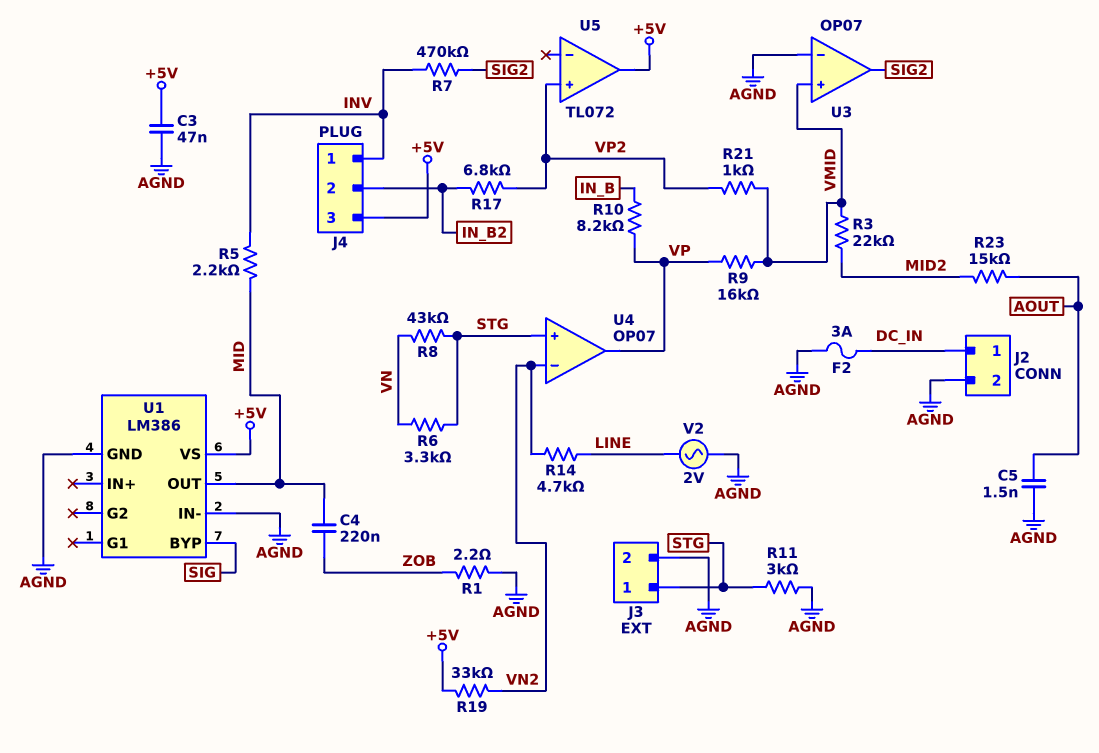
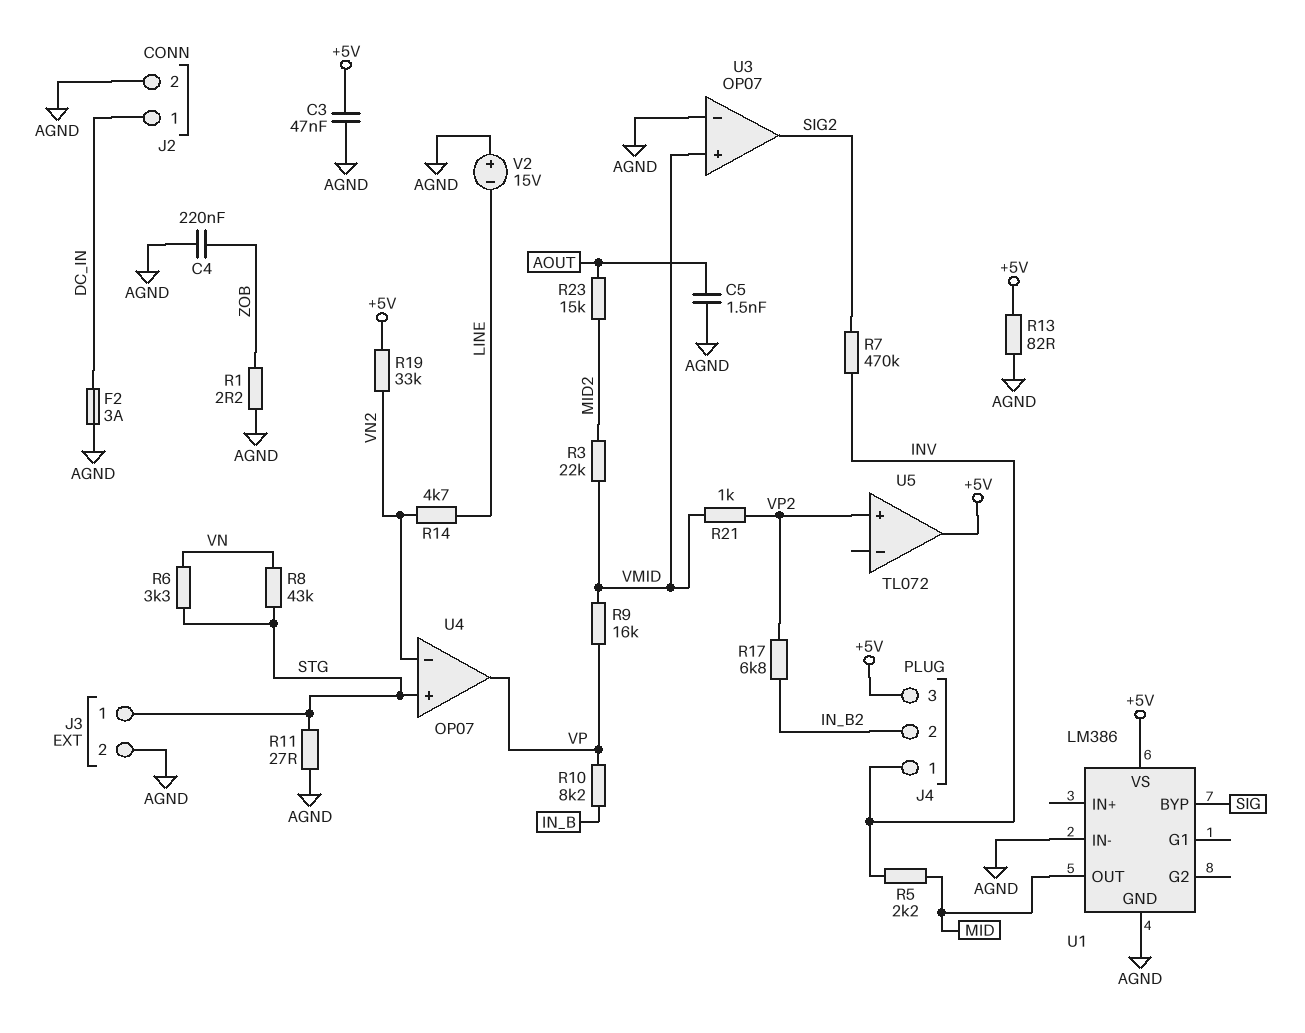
C4: 220nF (MID, ZOB) -> 220nF (AGND, ZOB)
R11: 3k (AGND, STG) -> 27 (AGND, STG)
R13: none -> 82 (+5V, AGND)
V2: AC 2V (AGND, LINE) -> 15V (plus AGND, minus LINE)

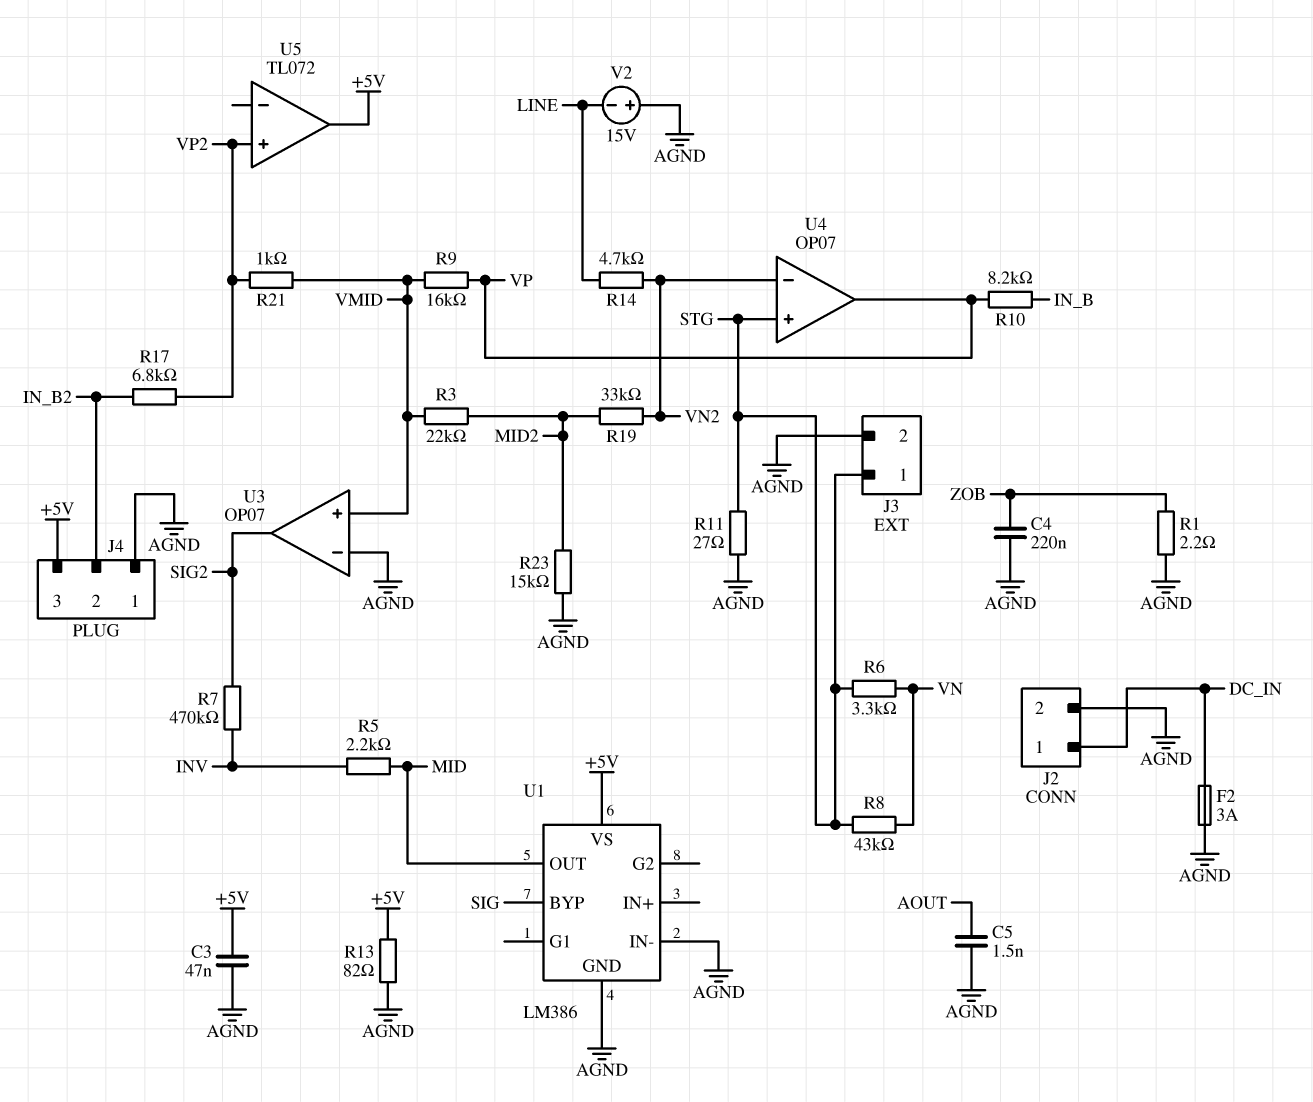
J4 pin 1: INV -> AGND
R19: 33k (+5V, VN2) -> 33k (MID2, VN2)
R23: 15k (AOUT, MID2) -> 15k (AGND, MID2)

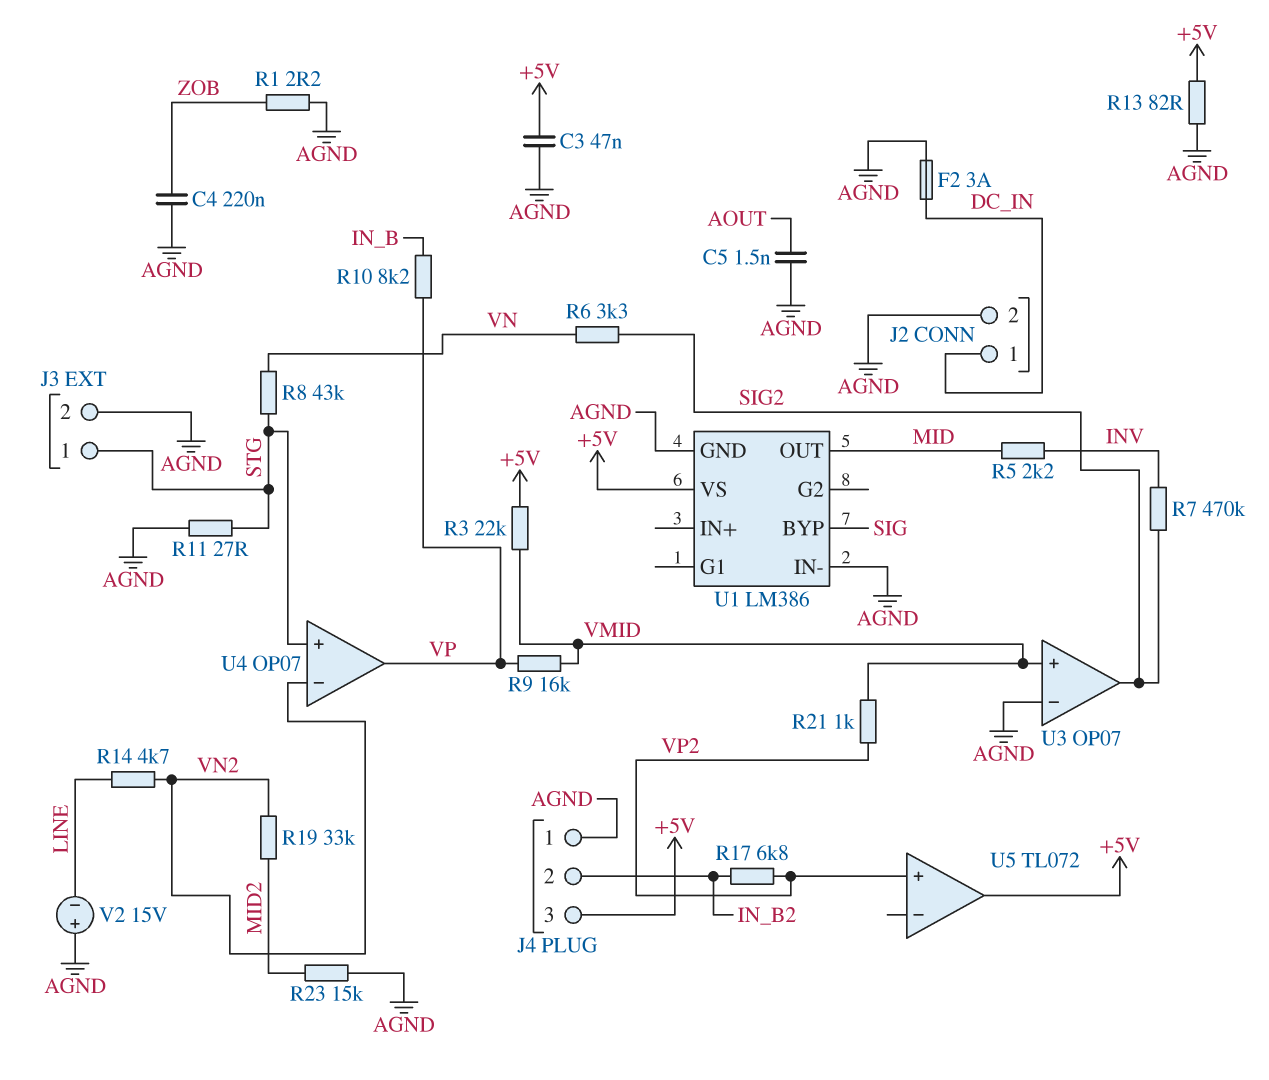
R3: 22k (MID2, VMID) -> 22k (+5V, VMID)
R6: 3.3k (STG, VN) -> 3.3k (SIG2, VN)

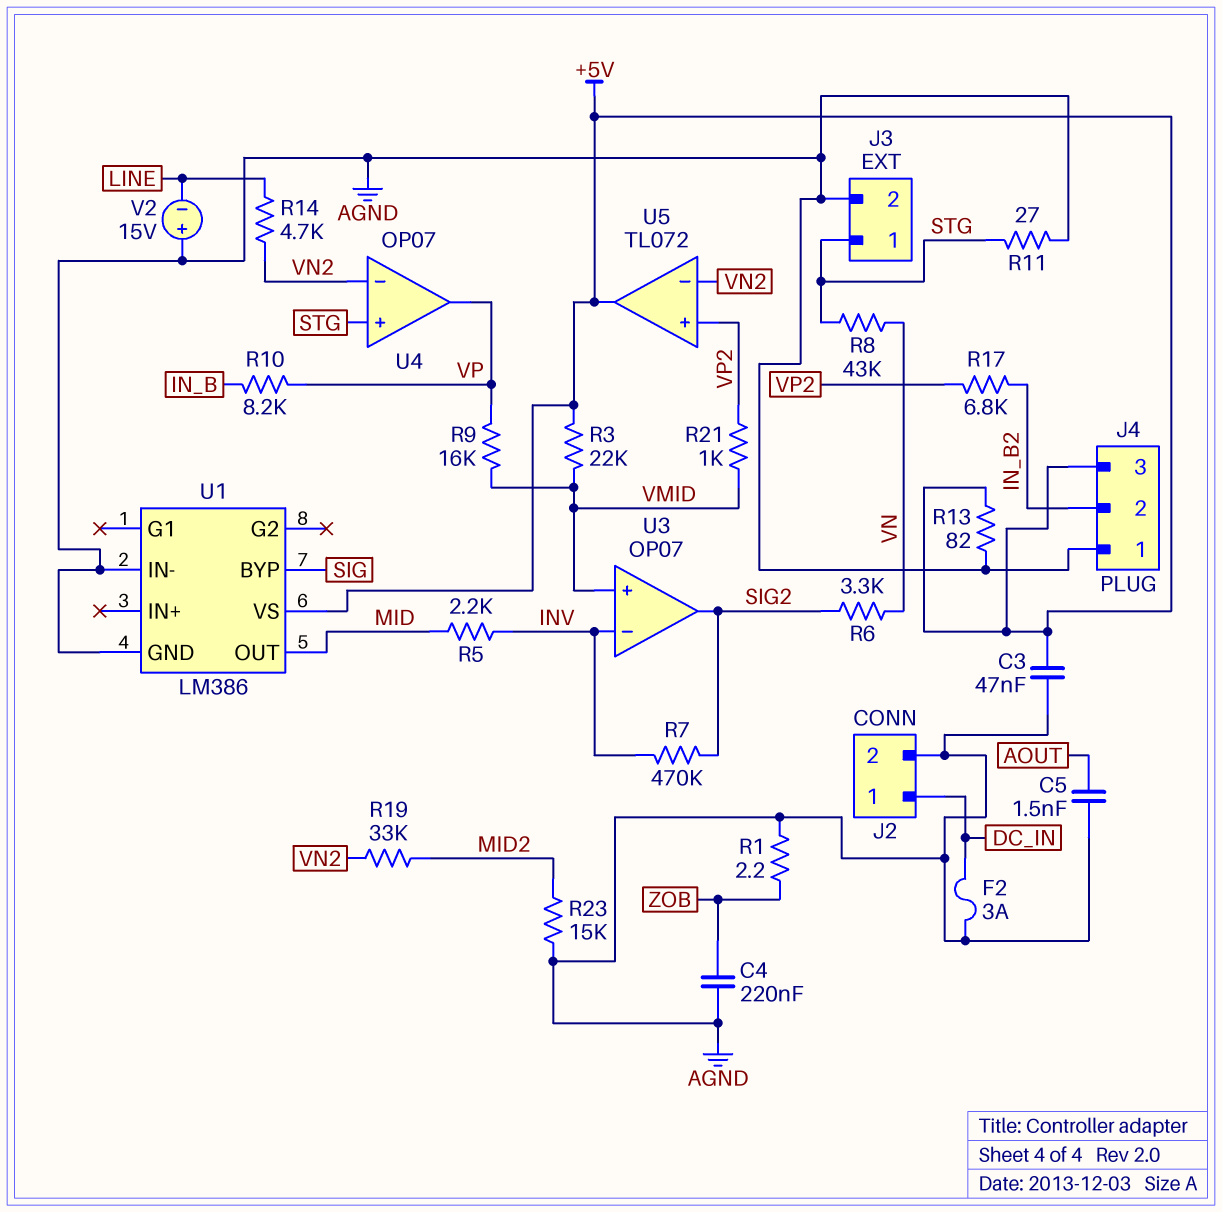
U3 pin in-: AGND -> INV
U5 pin in-: none -> VN2

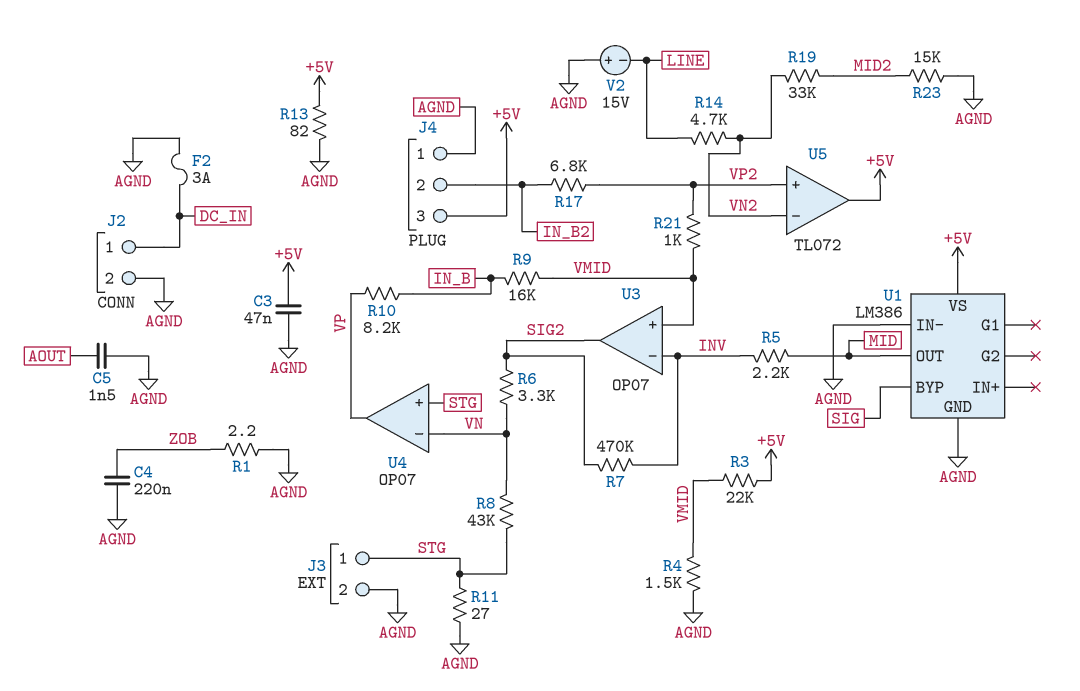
R4: none -> 1.5k (AGND, VMID)
R9: 16k (VMID, VP) -> 16k (IN_B, VMID)
U4 pin in-: VN2 -> VN

